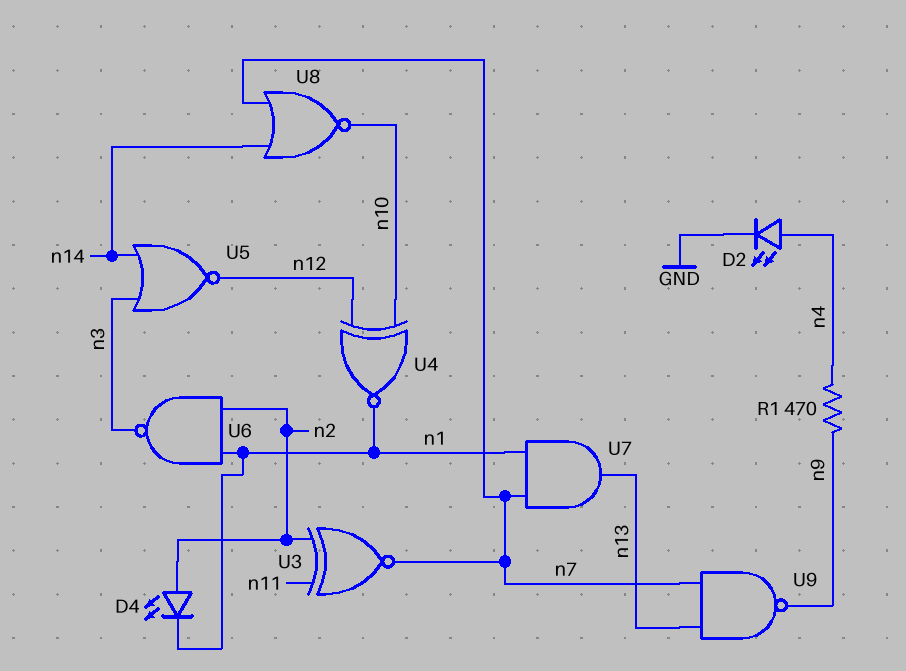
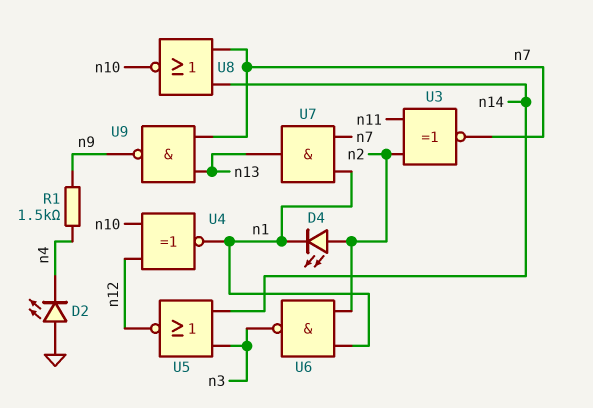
D2: LED (A n4, K GND) -> LED (A GND, K n4)
R1: 470 (n4, n9) -> 1.5k (n4, n9)

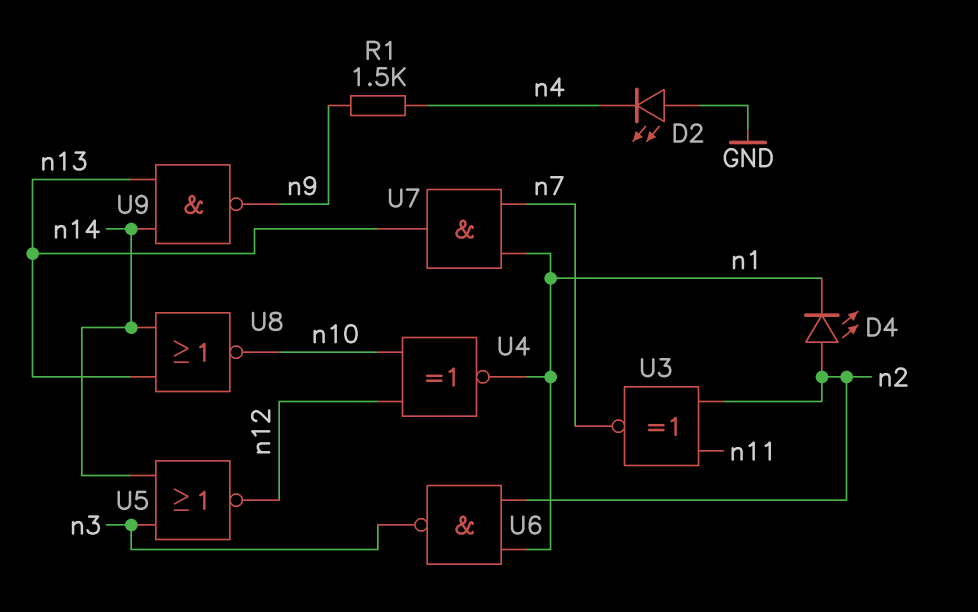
U8: NOR (in n7, in n14, out n10) -> NOR (in n13, in n14, out n10)
U9: NAND (in n7, in n13, out n9) -> NAND (in n13, in n14, out n9)

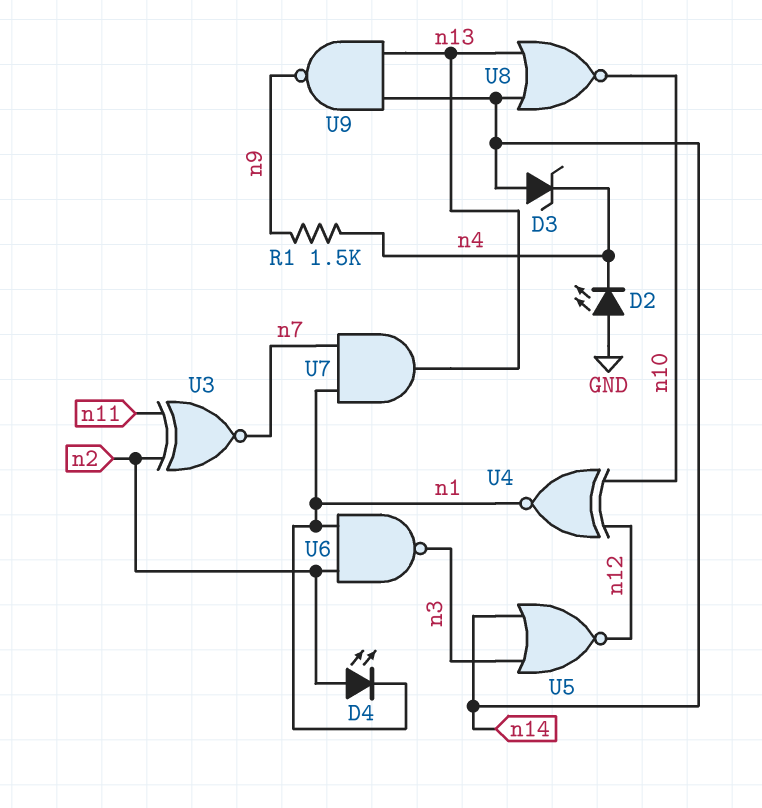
D3: none -> zener (A n14, K n4)

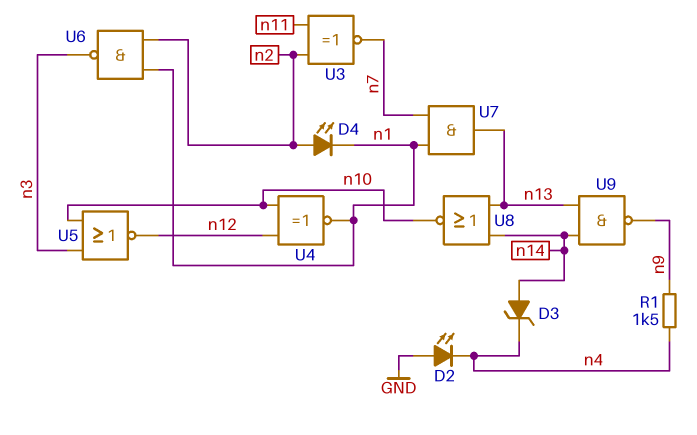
U5: NOR (in n3, in n14, out n12) -> NOR (in n3, in n10, out n12)

